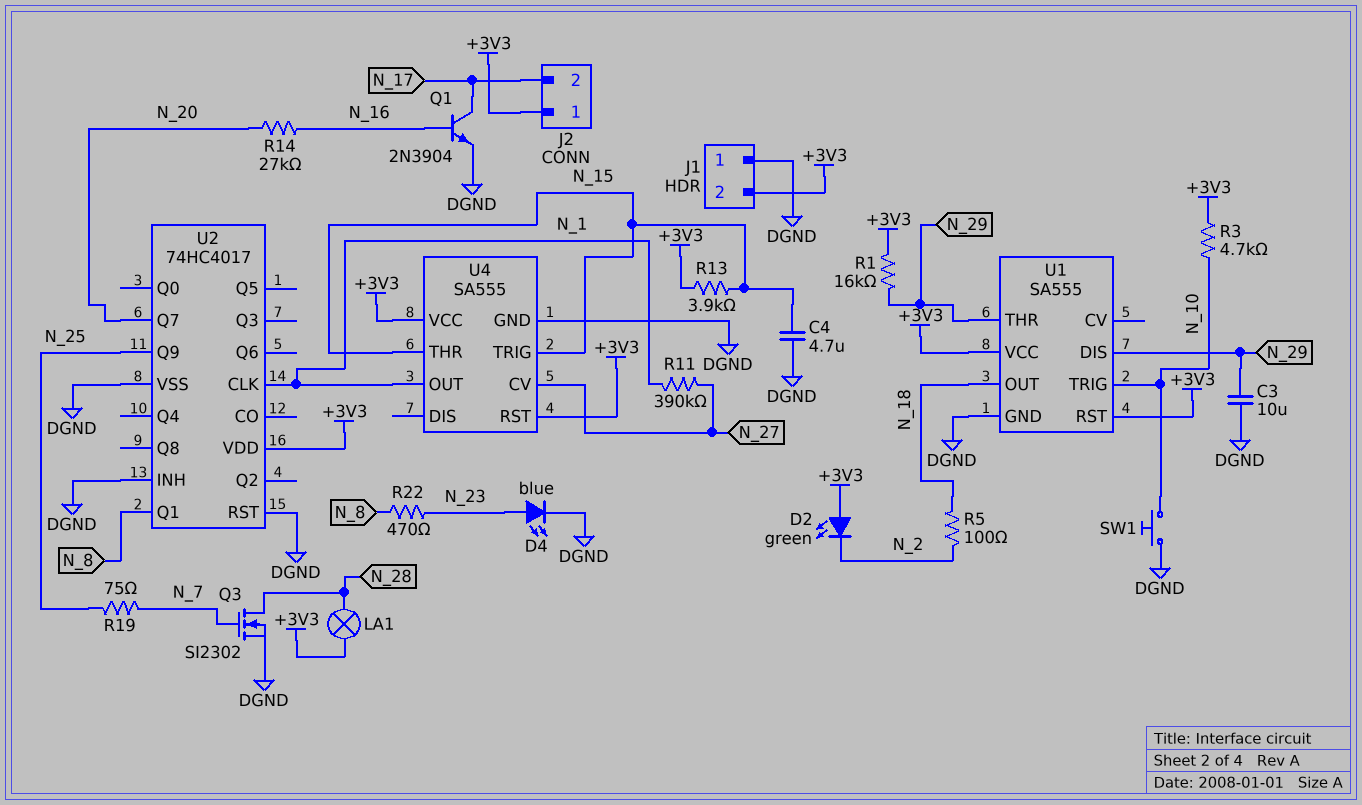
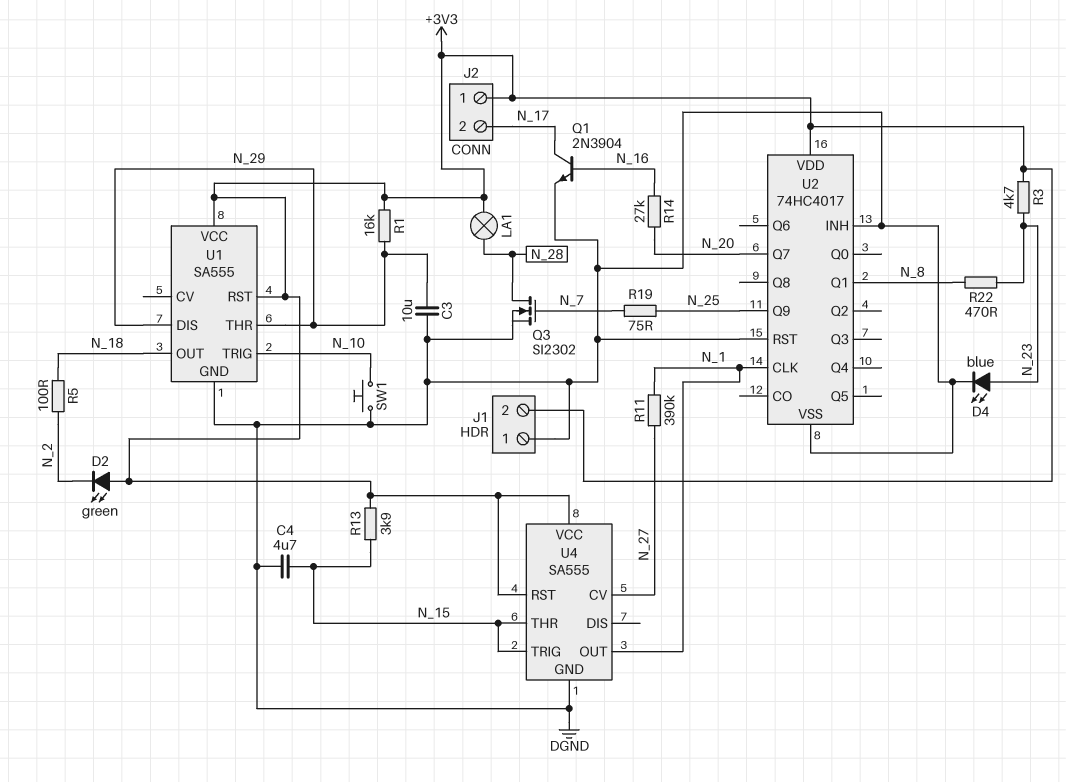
R3: 4.7k (+3V3, N_10) -> 4.7k (+3V3, N_23)

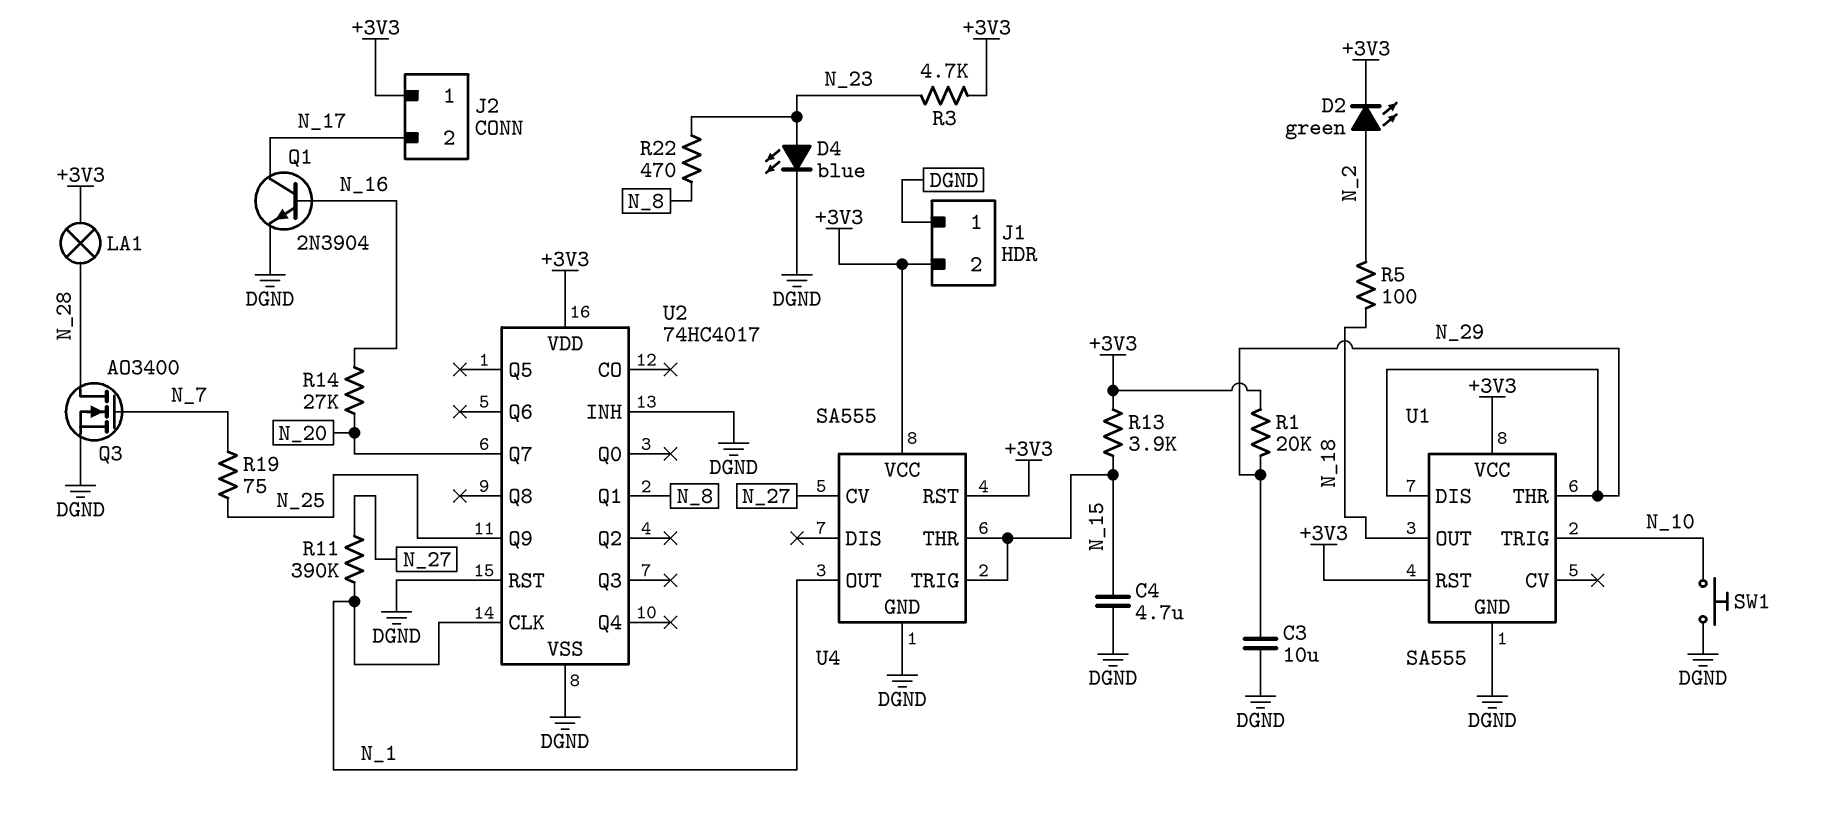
D2: LED green (A +3V3, K N_2) -> LED green (A N_2, K +3V3)
Q3: NMOS SI2302 (G N_7, D N_28, S DGND) -> NMOS AO3400 (G N_7, D N_28, S DGND)
R1: 16k (+3V3, N_29) -> 20k (+3V3, N_29)

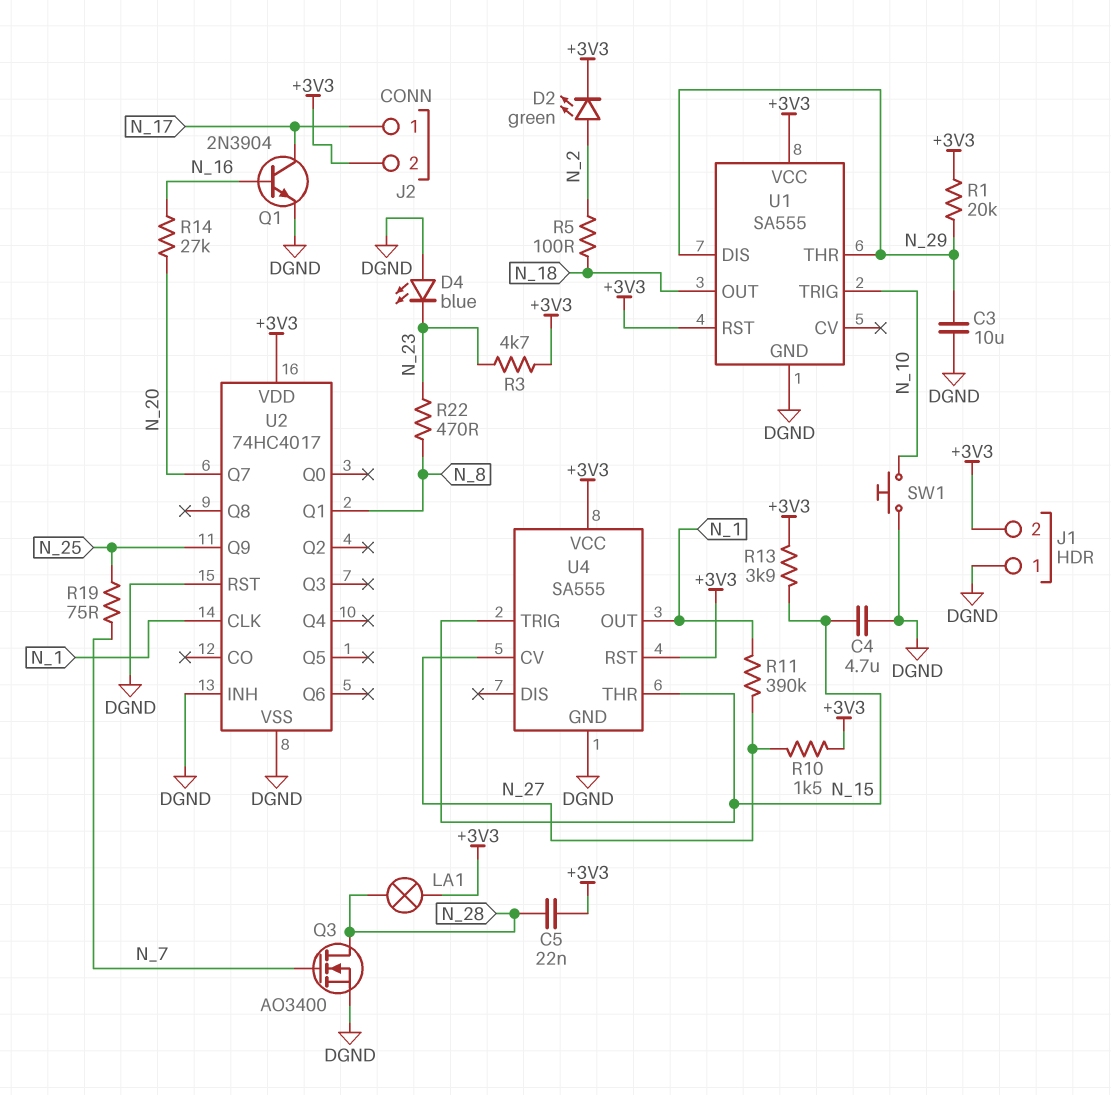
C5: none -> 22nF (+3V3, N_28)
D4: LED blue (A N_23, K DGND) -> LED blue (A DGND, K N_23)
J2 pin 1: +3V3 -> N_17
J2 pin 2: N_17 -> +3V3
R10: none -> 1.5k (+3V3, N_27)

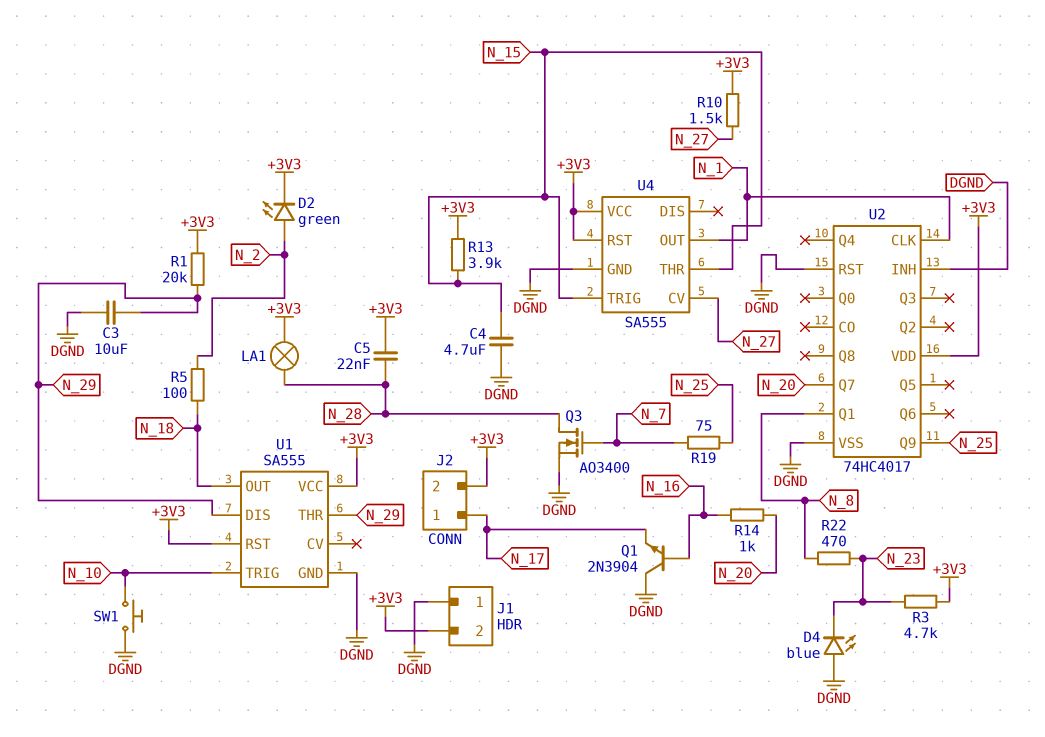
Q1: NPN 2N3904 (B N_16, C N_17, E DGND) -> NPN 2N3904 (B N_16, C DGND, E N_17)
R11: 390k (N_1, N_27) -> none
R14: 27k (N_16, N_20) -> 1k (N_16, N_20)

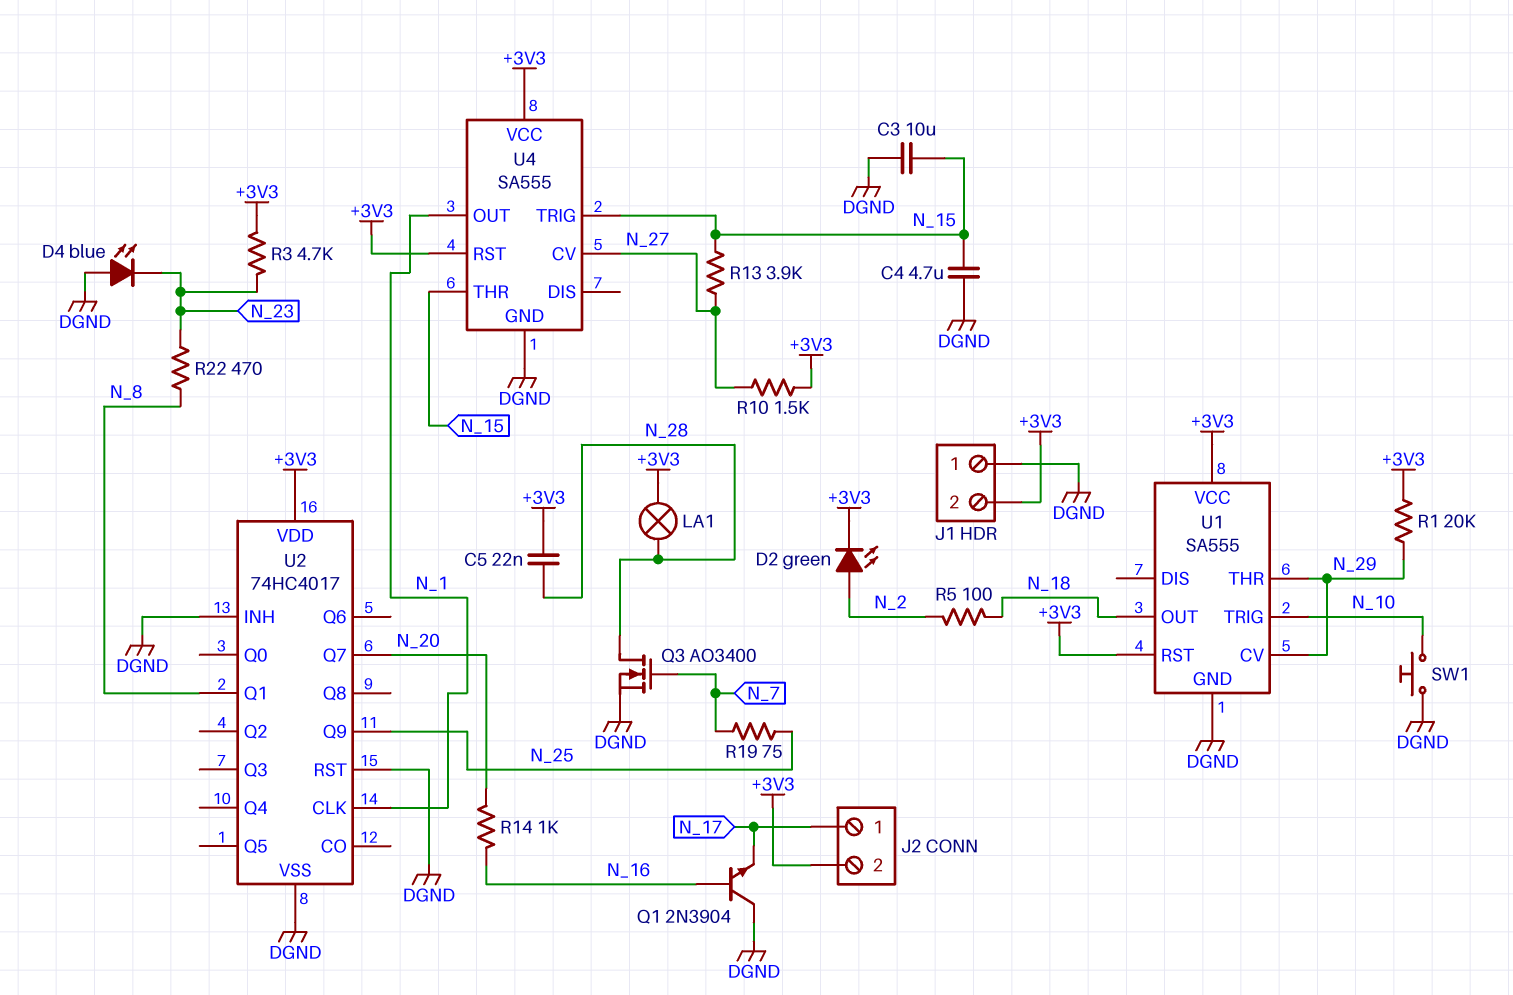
C3: 10uF (DGND, N_29) -> 10uF (DGND, N_15)
R13: 3.9k (+3V3, N_15) -> 3.9k (N_15, N_27)
U1 pin CV: none -> N_29
U1 pin DIS: N_29 -> none

